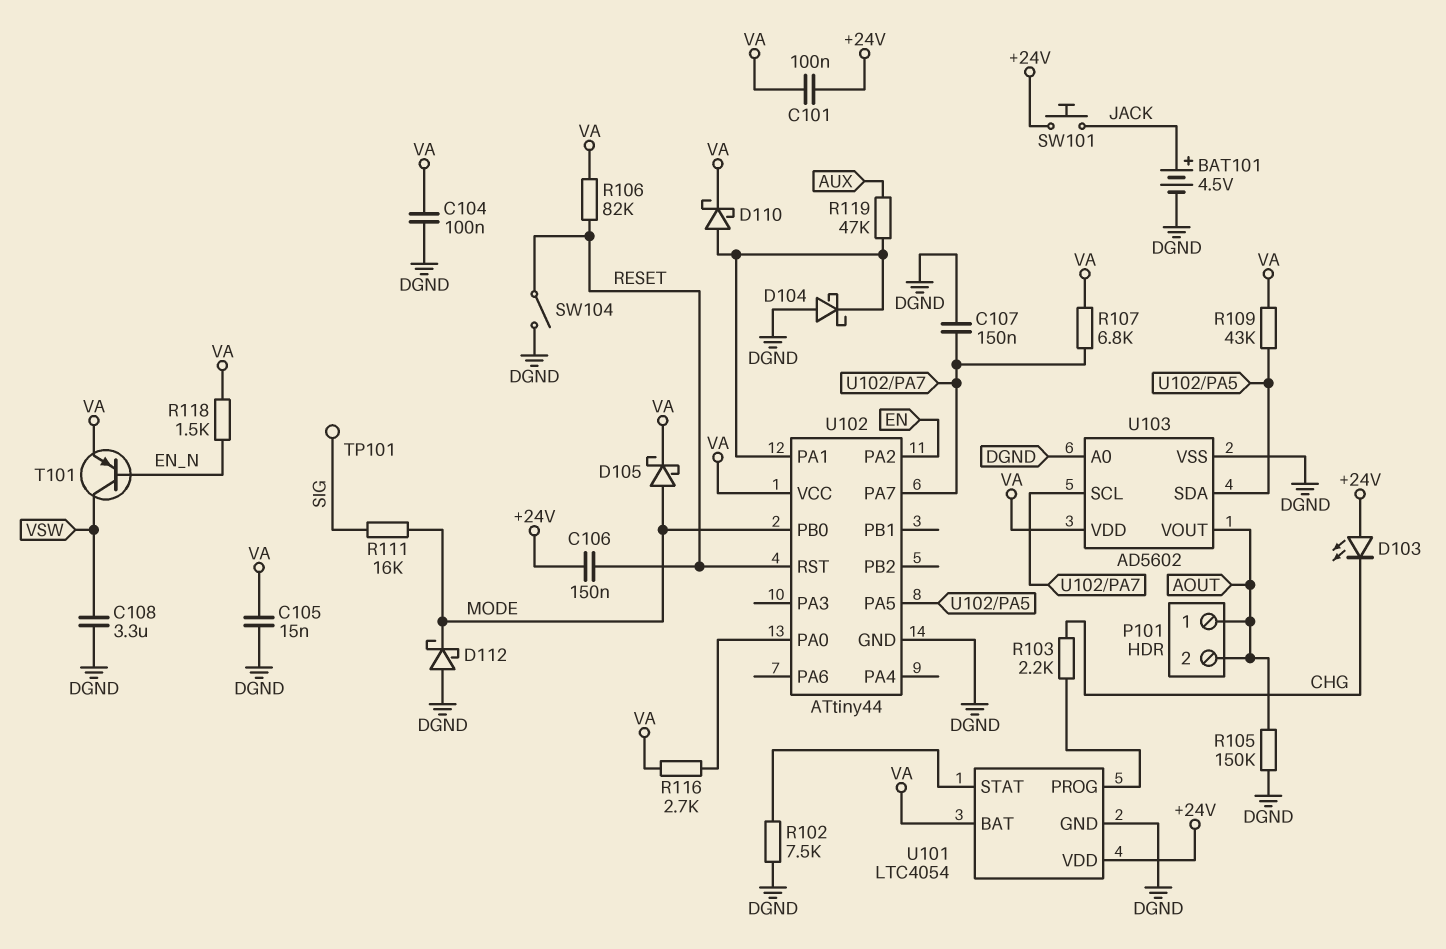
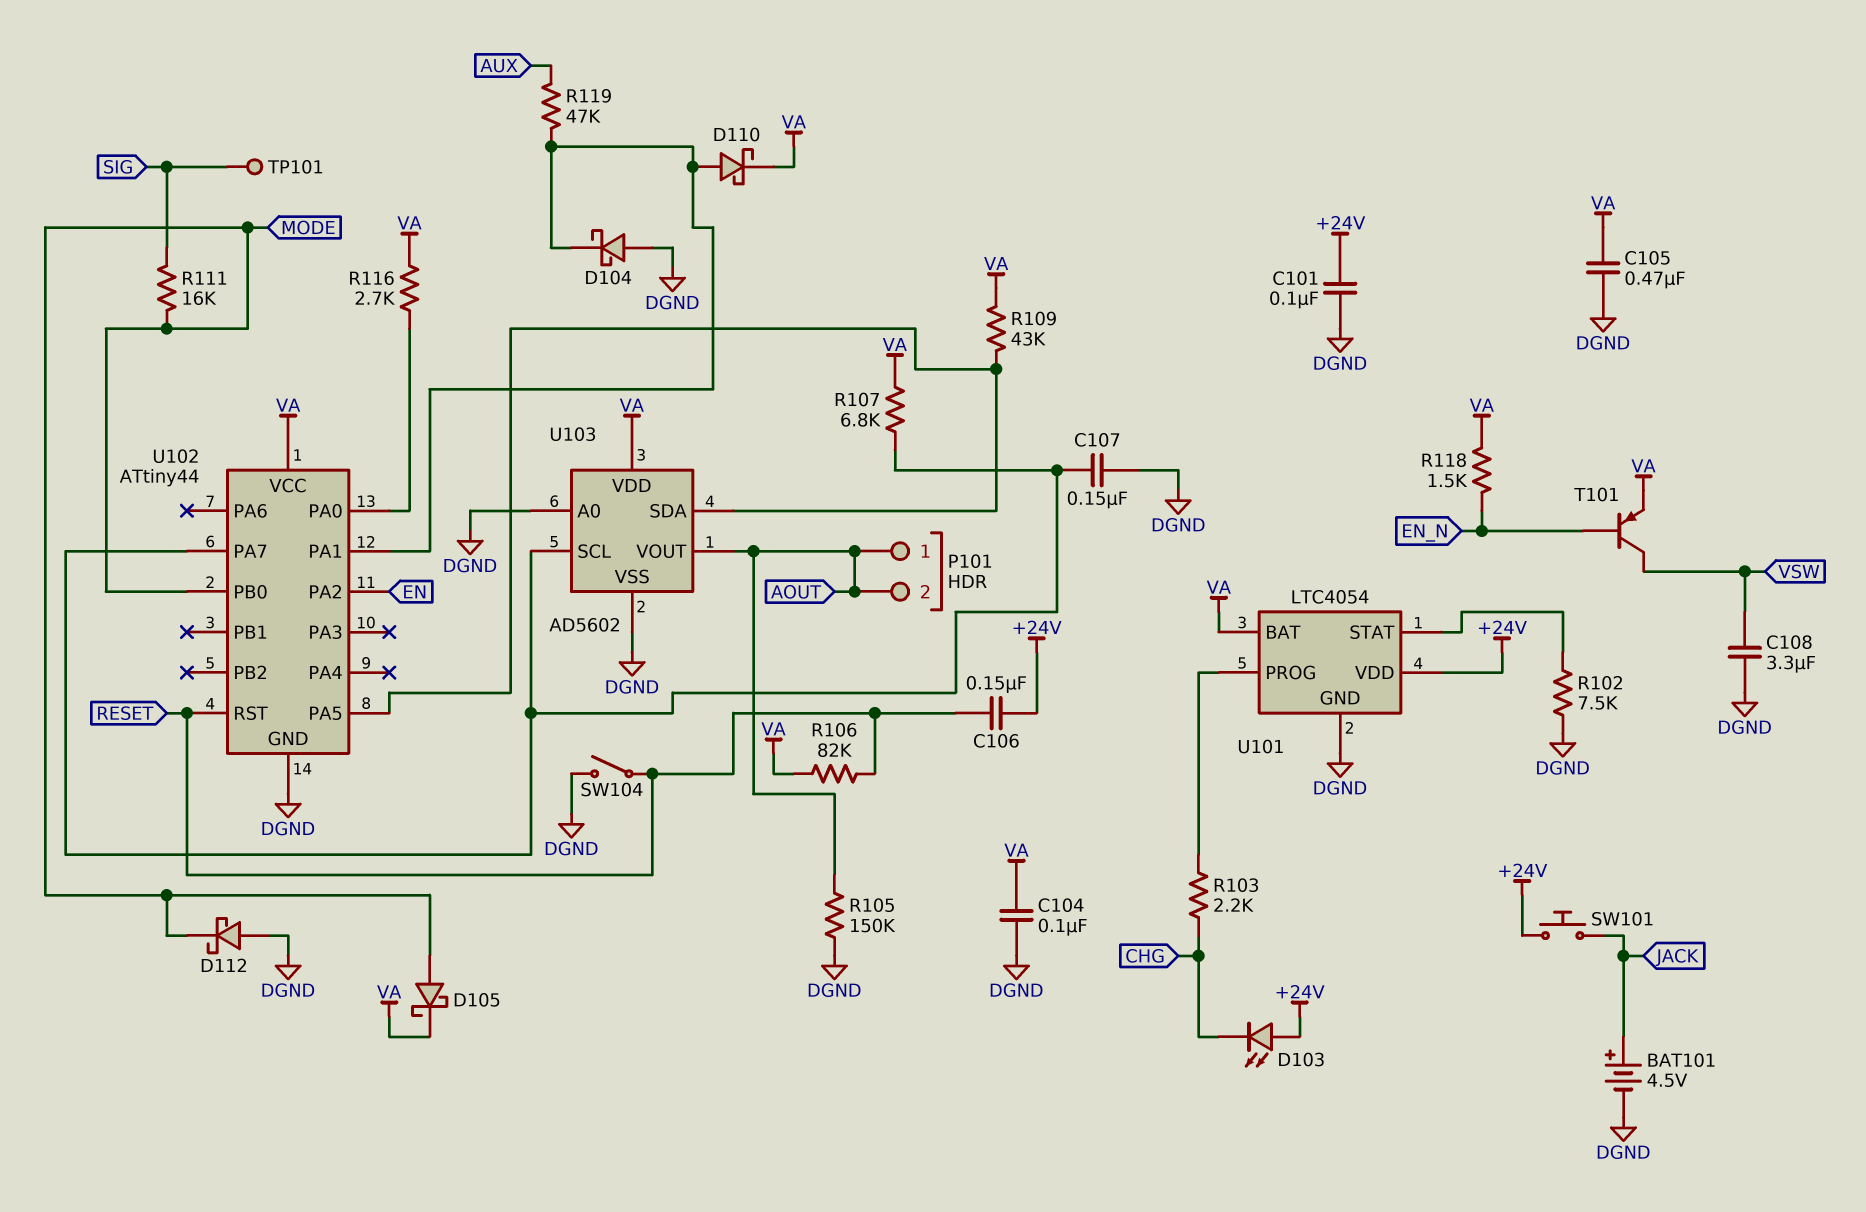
C101: 100nF (+24V, VA) -> 100nF (+24V, DGND)
C105: 15nF (DGND, VA) -> 470nF (DGND, VA)

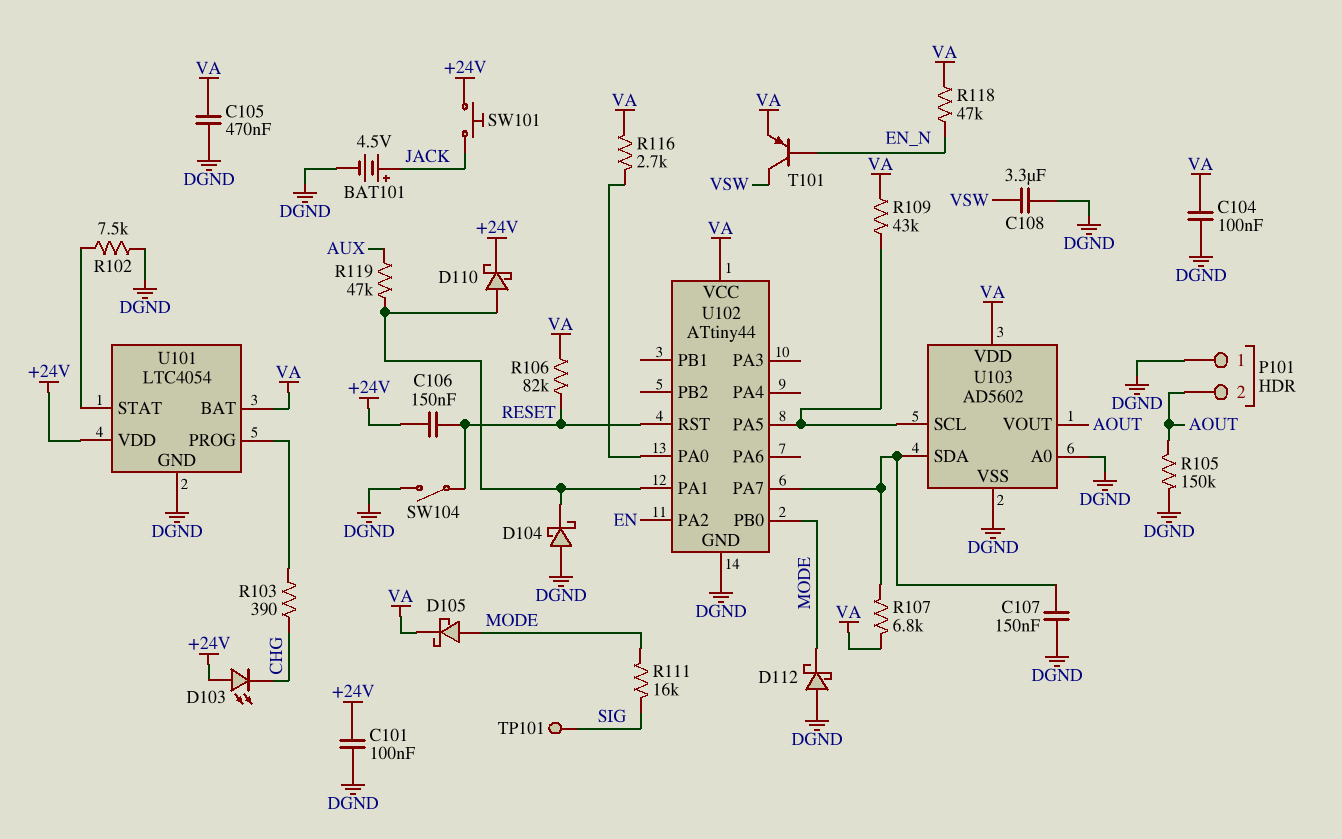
D110: schottky (A U102/PA1, K VA) -> schottky (A U102/PA1, K +24V)
P101 pin 1: AOUT -> DGND
R103: 2.2k (CHG, U101/PROG) -> 390 (CHG, U101/PROG)
R118: 1.5k (EN_N, VA) -> 47k (EN_N, VA)
U103 pin SCL: U102/PA7 -> U102/PA5
U103 pin SDA: U102/PA5 -> U102/PA7

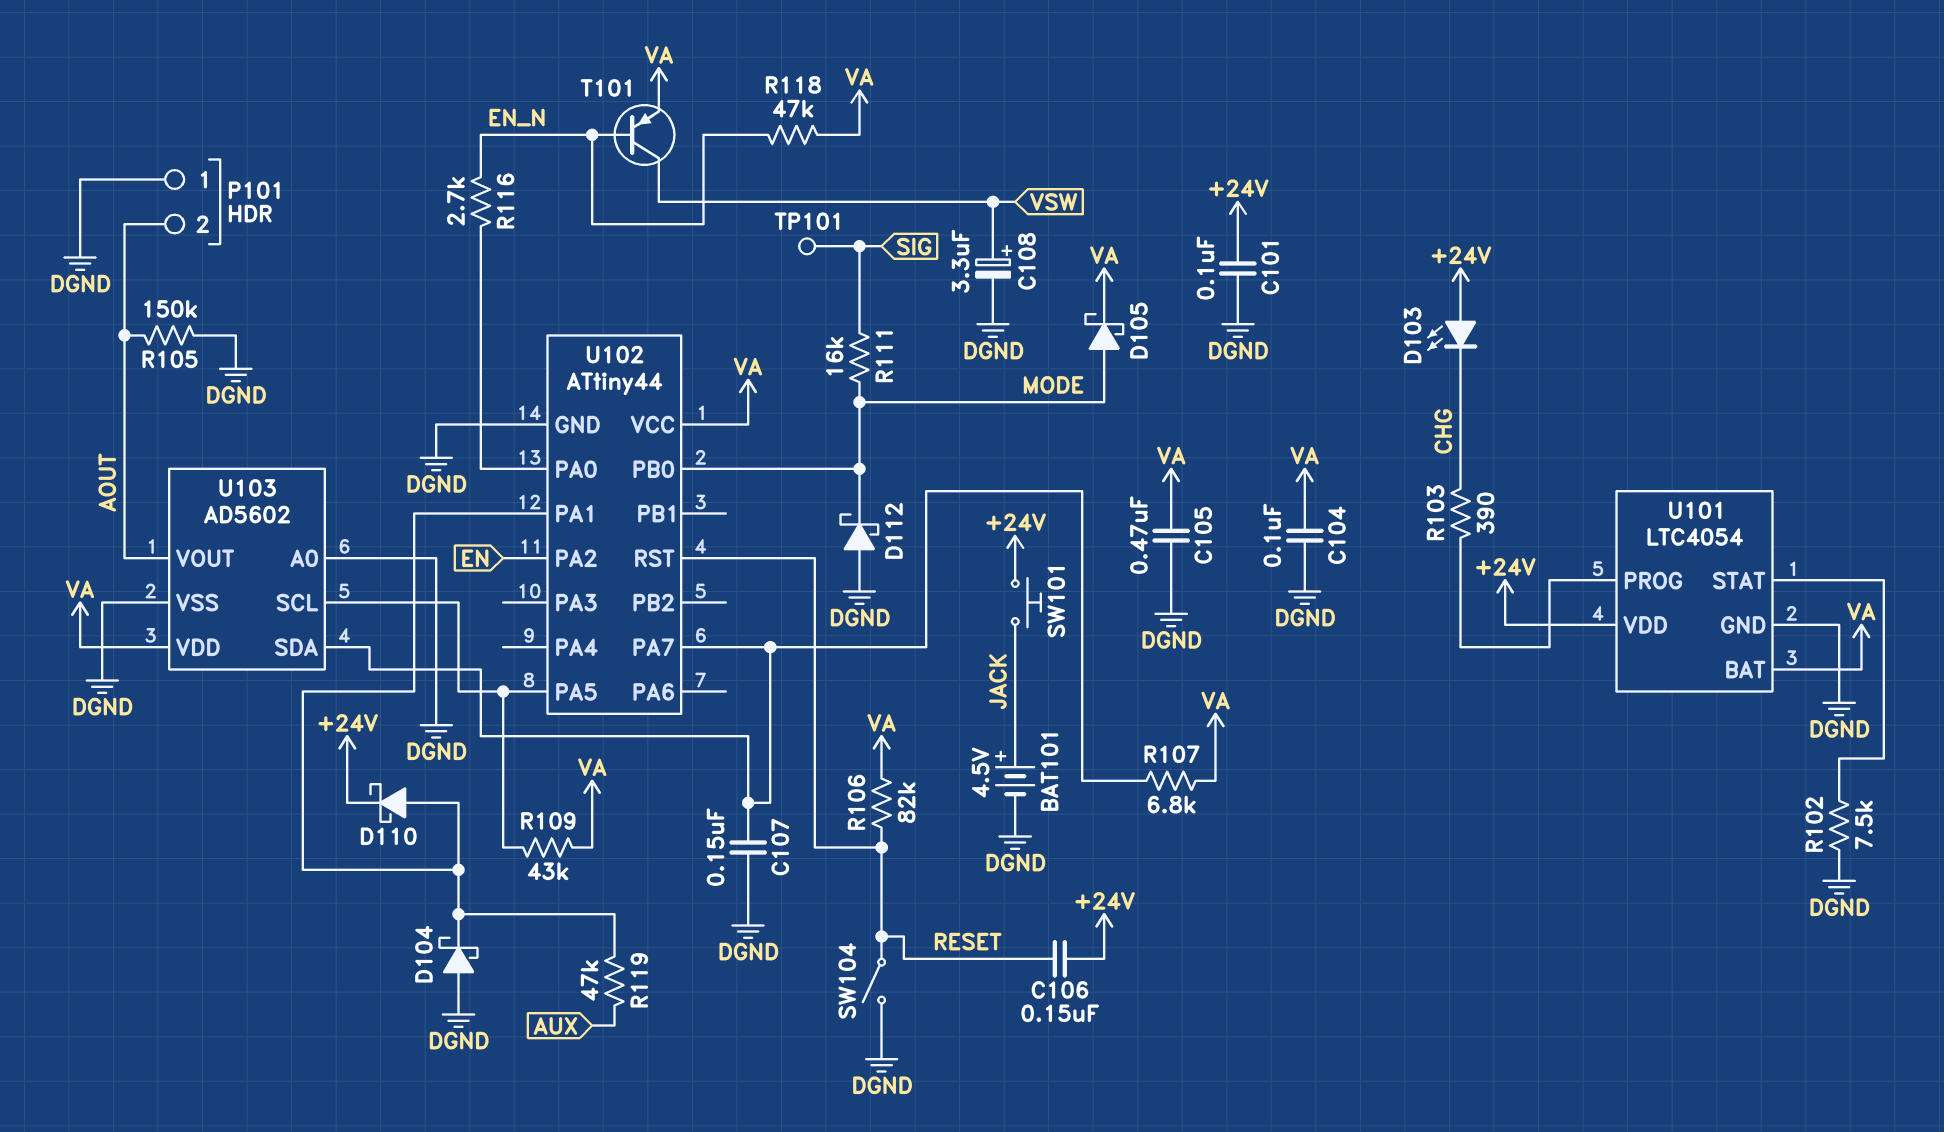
C108: 3.3uF (DGND, VSW) -> 3.3uF (plus VSW, minus DGND)
R116: 2.7k (U102/PA0, VA) -> 2.7k (EN_N, U102/PA0)

